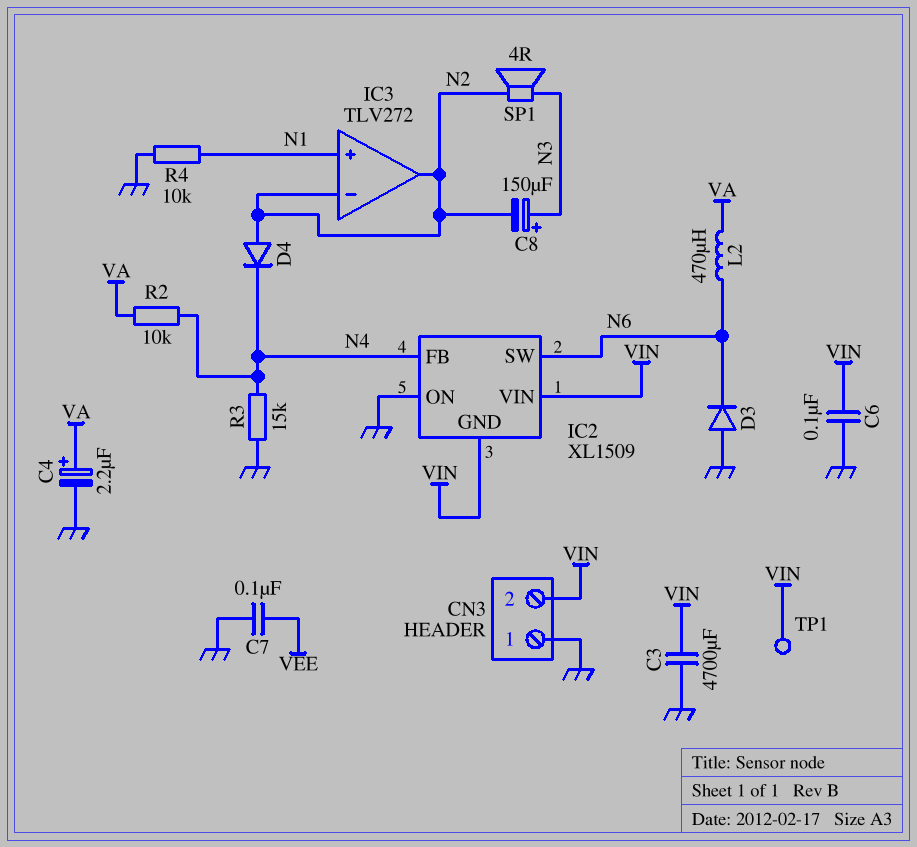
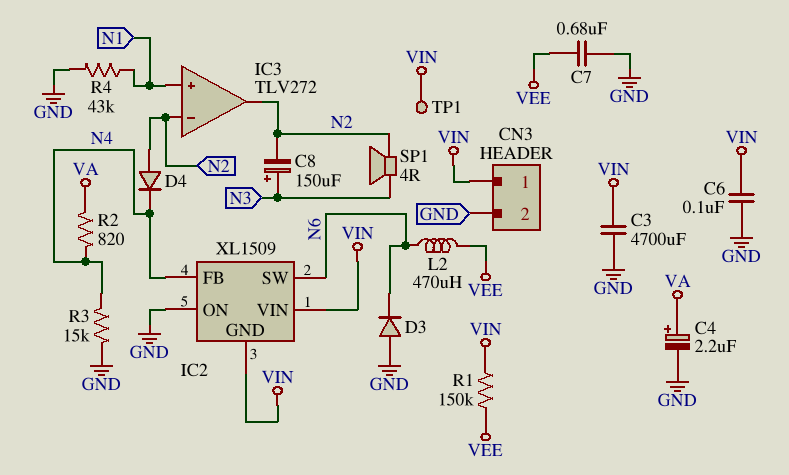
C7: 100nF (GND, VEE) -> 680nF (GND, VEE)
CN3 pin 1: GND -> VIN
CN3 pin 2: VIN -> GND
L2: 470uH (N6, VA) -> 470uH (N6, VEE)
R1: none -> 150k (VEE, VIN)
R2: 10k (N4, VA) -> 820 (N4, VA)
R4: 10k (GND, N1) -> 43k (GND, N1)

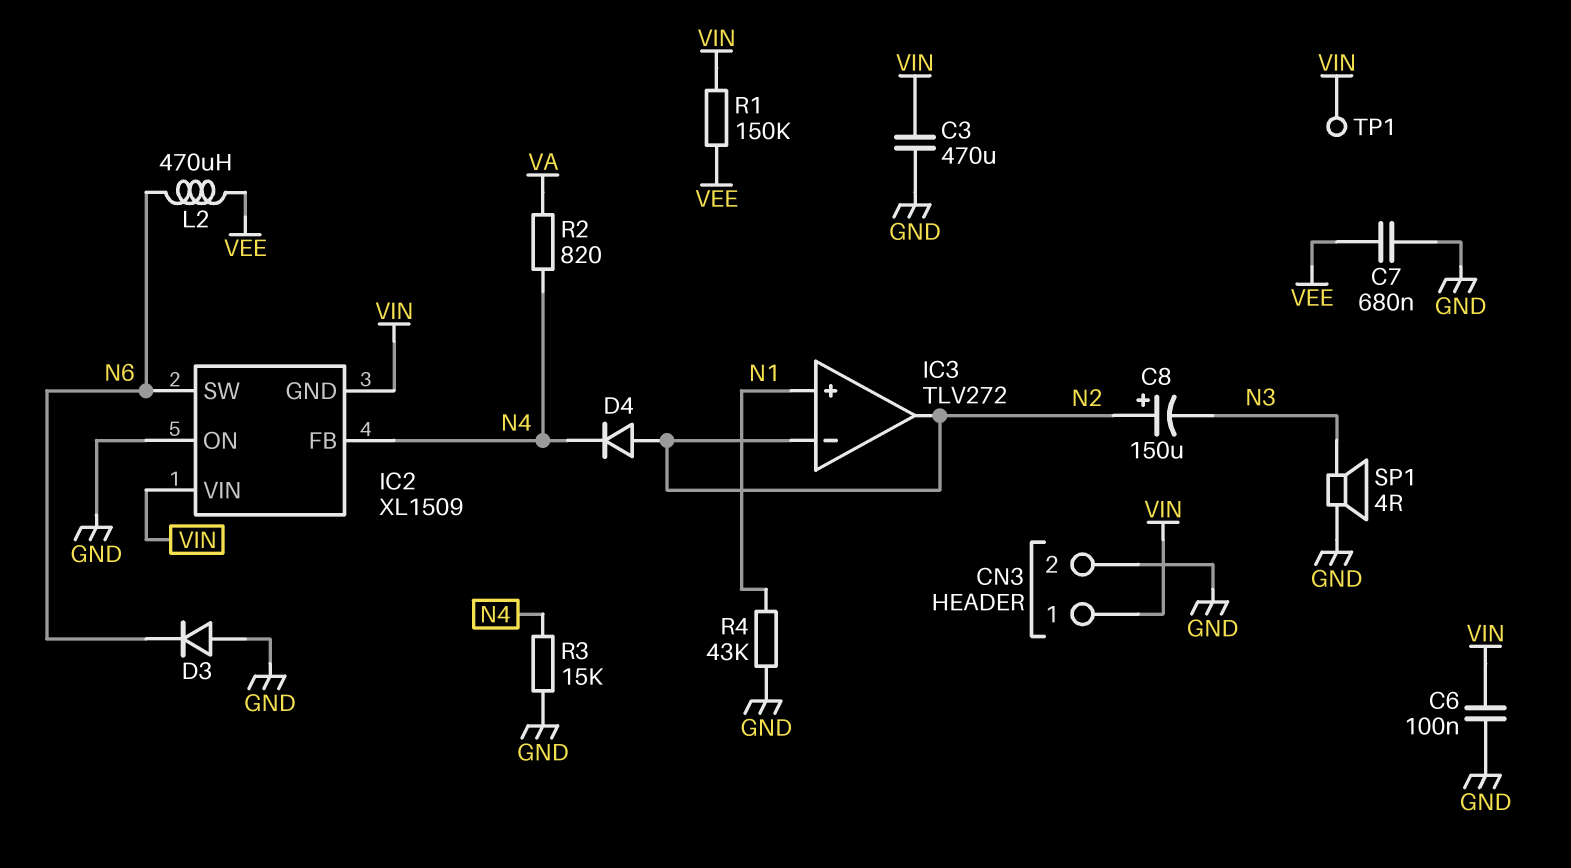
C3: 4700uF (GND, VIN) -> 470uF (GND, VIN)
C4: 2.2uF (plus VA, minus GND) -> none
C8: 150uF (plus N3, minus N2) -> 150uF (plus N2, minus N3)
SP1: speaker 4R (N2, N3) -> speaker 4R (GND, N3)

